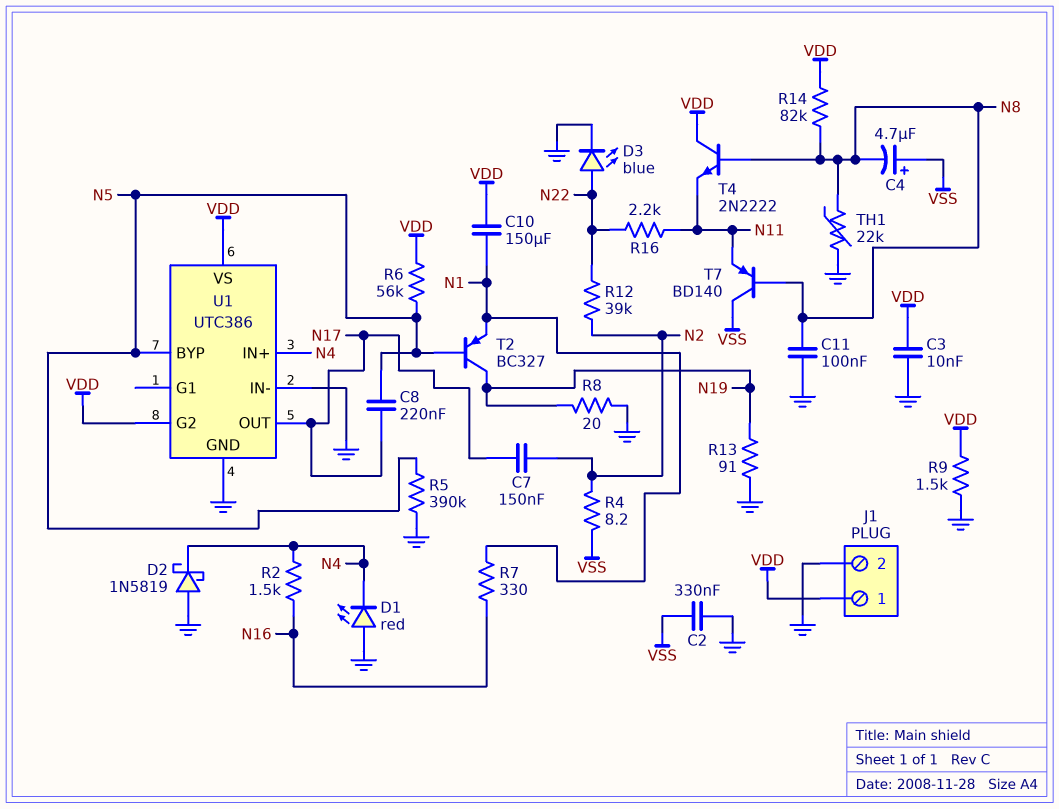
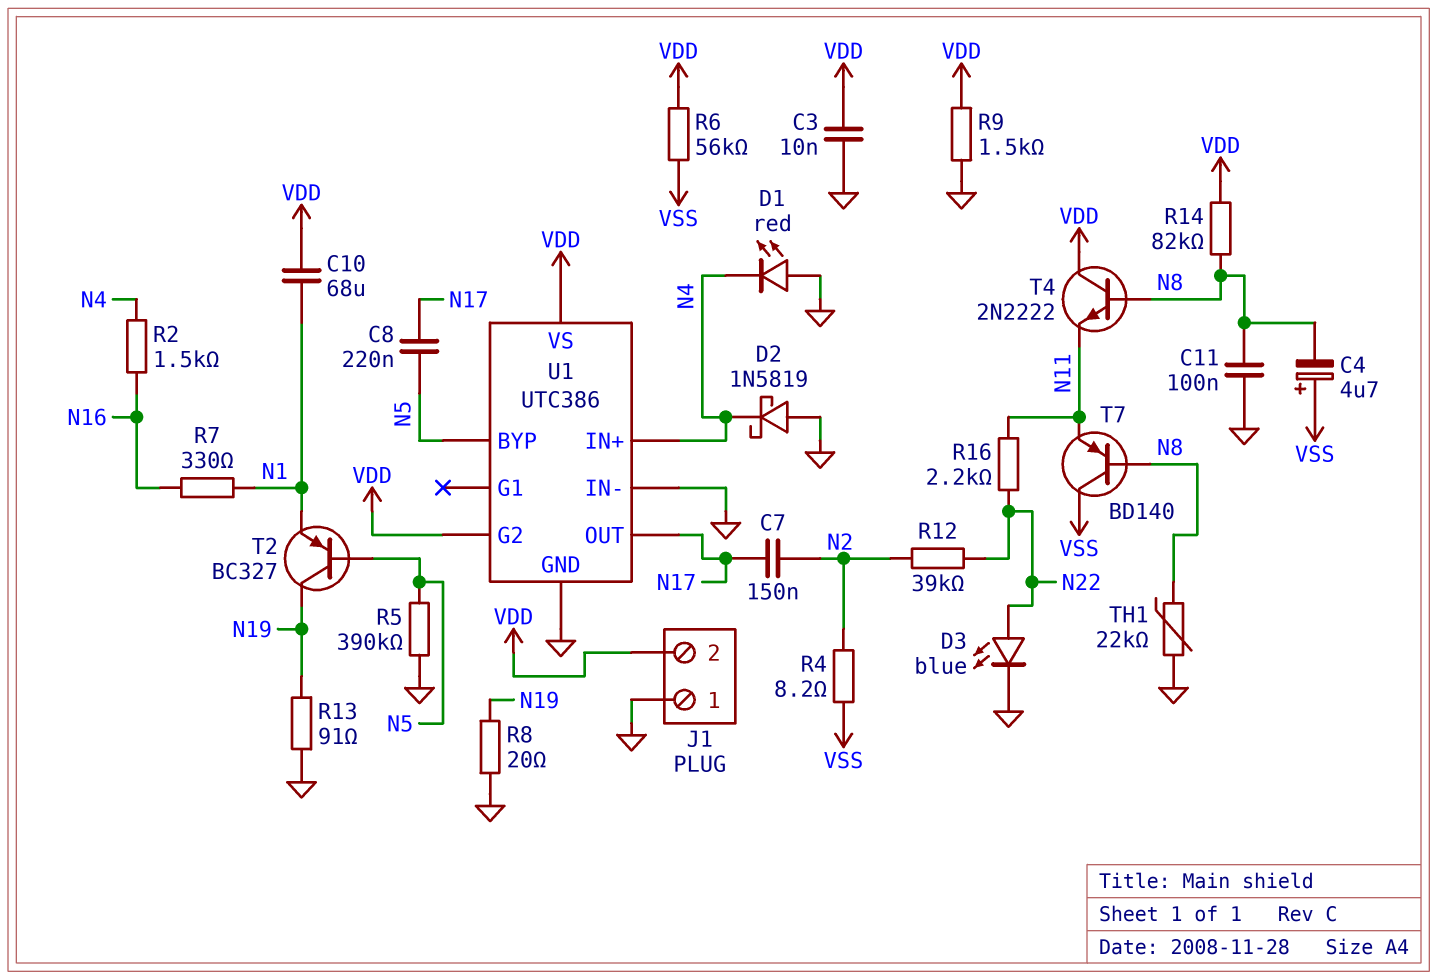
C2: 330nF (GND, VSS) -> none
C10: 150uF (N1, VDD) -> 68uF (N1, VDD)
J1 pin 1: VDD -> GND
J1 pin 2: GND -> VDD
R6: 56k (N5, VDD) -> 56k (VDD, VSS)

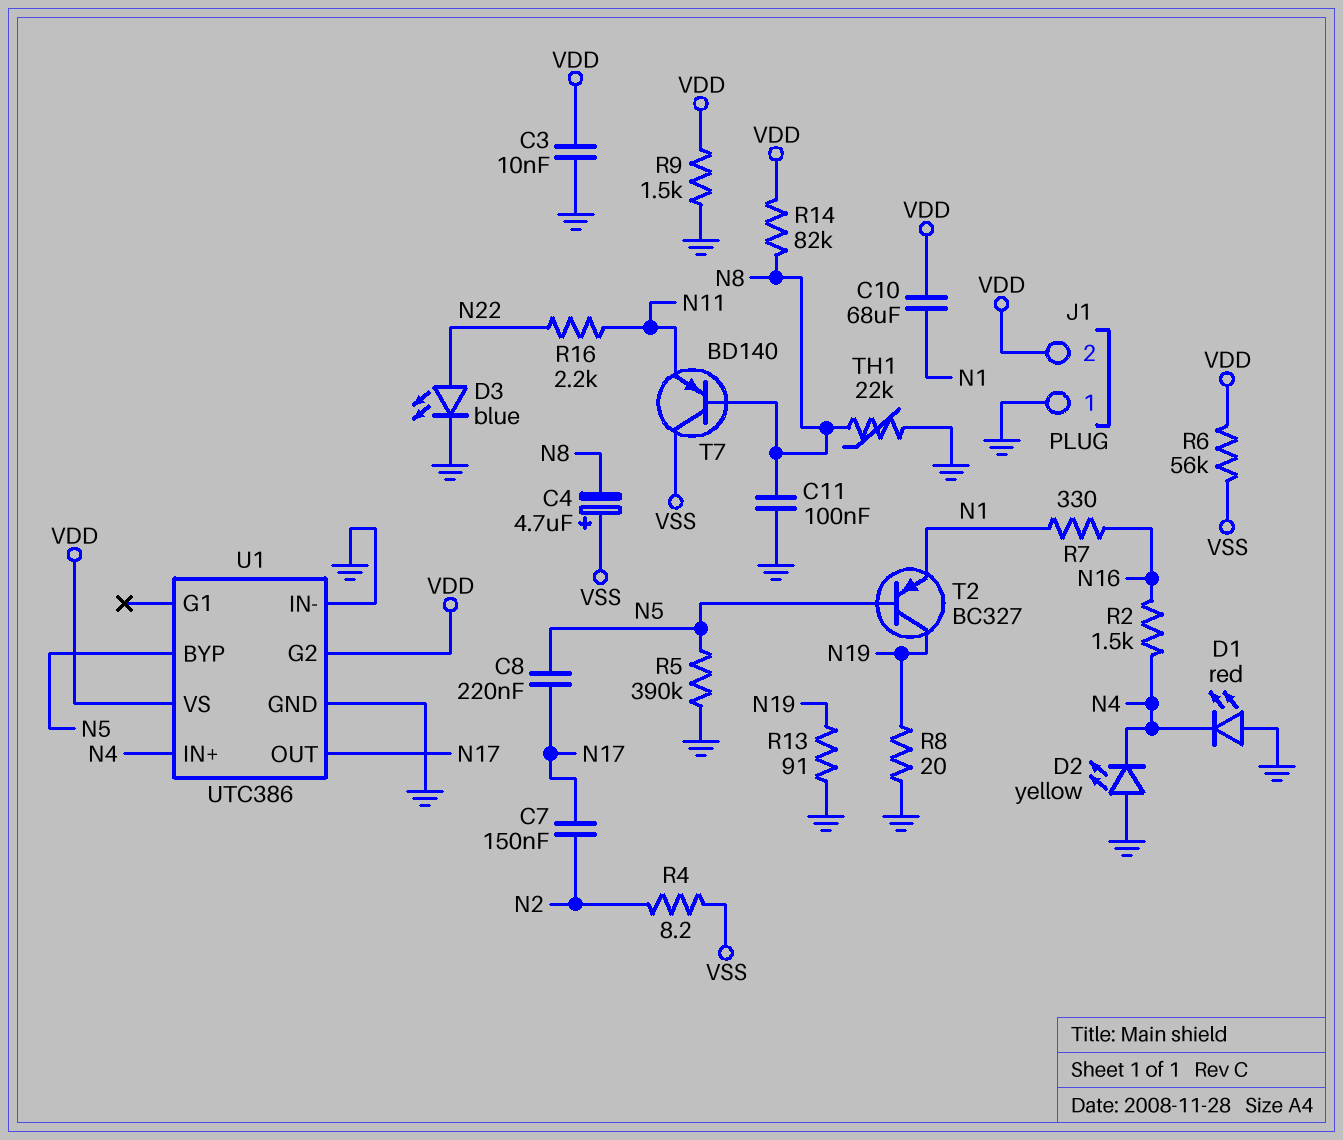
D2: schottky 1N5819 (A GND, K N4) -> LED yellow (A GND, K N4)
R12: 39k (N2, N22) -> none
T4: NPN 2N2222 (B N8, C VDD, E N11) -> none

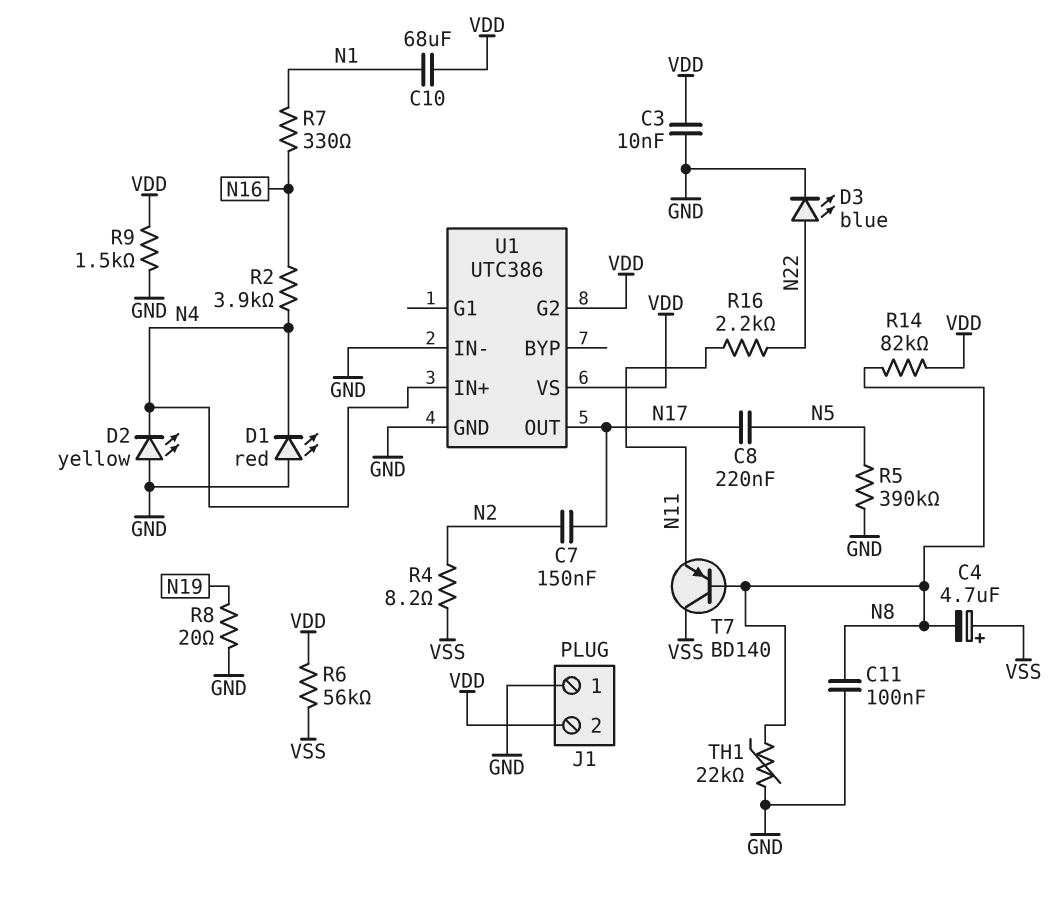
R2: 1.5k (N4, N16) -> 3.9k (N4, N16)
R13: 91 (GND, N19) -> none
T2: PNP BC327 (B N5, C N19, E N1) -> none
U1 pin BYP: N5 -> none

